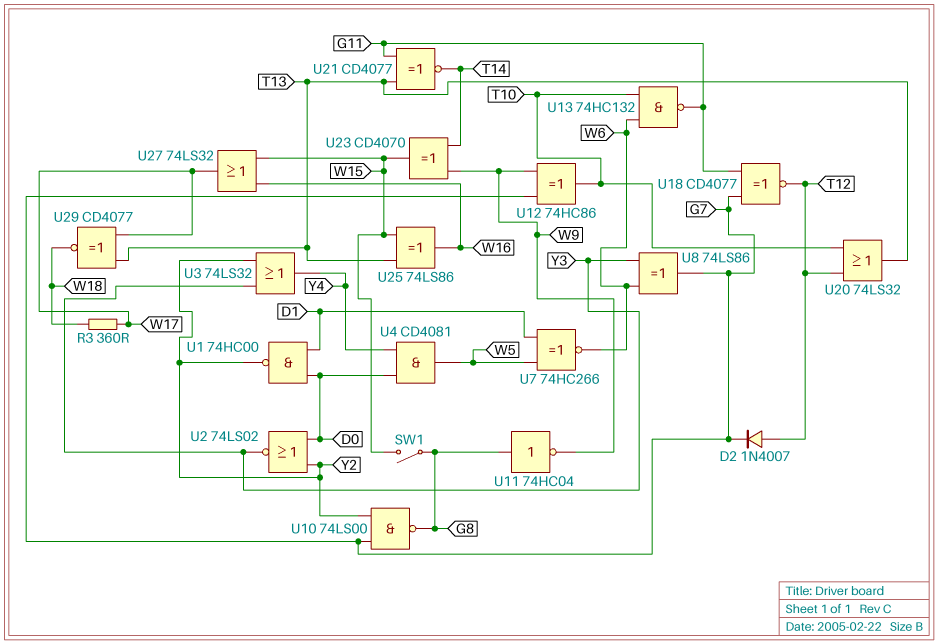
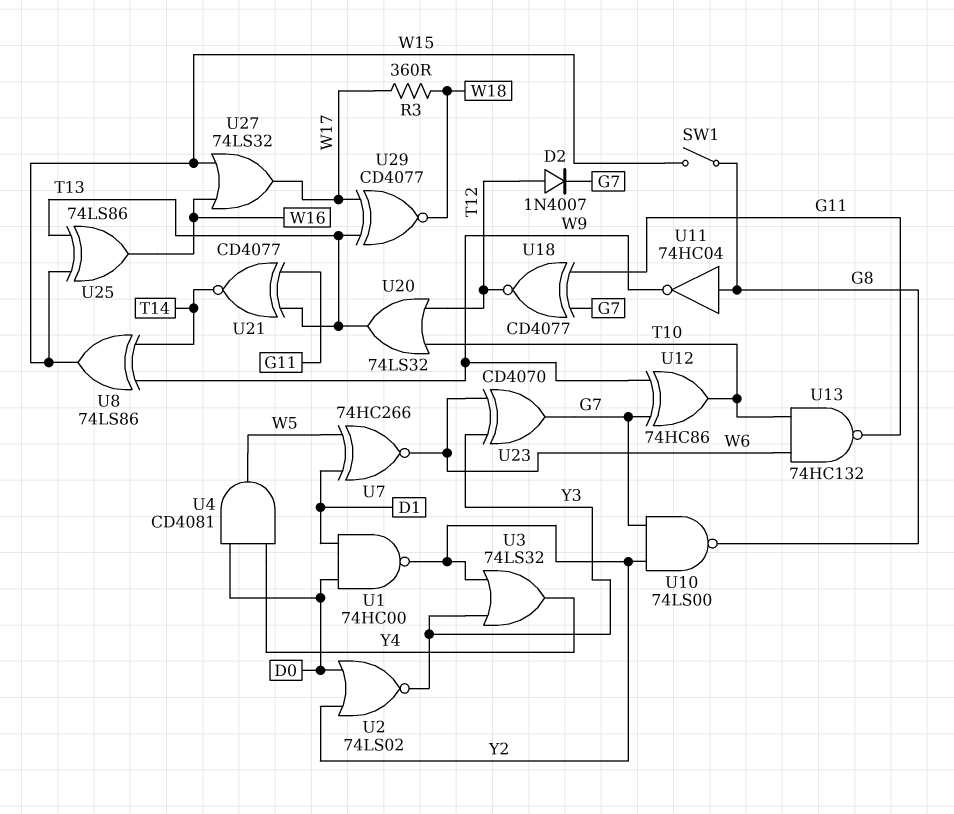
U8: XOR 74LS86 (in W6, in Y3, out G7) -> XOR 74LS86 (in T14, in W9, out W15)
U23: XOR CD4070 (in T14, in W9, out W15) -> XOR CD4070 (in W6, in Y3, out G7)

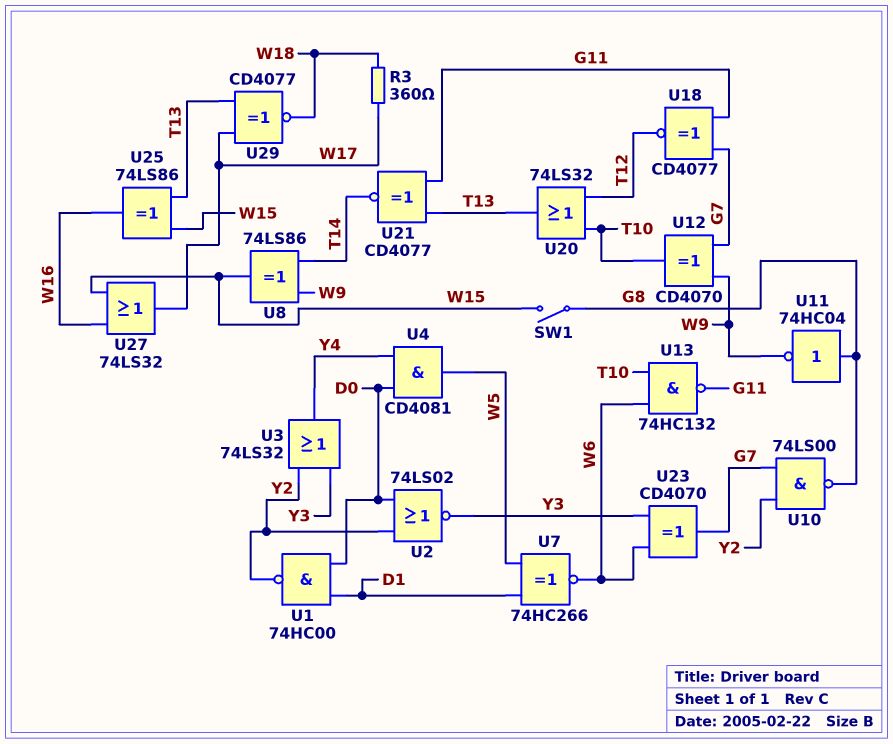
D2: diode 1N4007 (A T12, K G7) -> none
U12: XOR 74HC86 (in G7, in W9, out T10) -> XOR CD4070 (in G7, in W9, out T10)

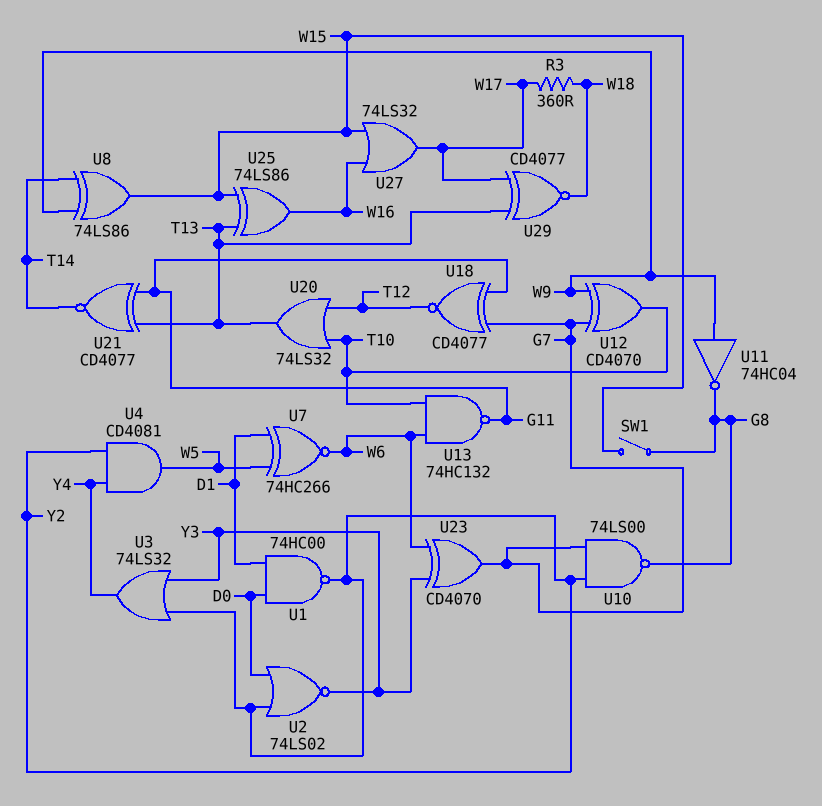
U4: AND CD4081 (in D0, in Y4, out W5) -> AND CD4081 (in Y2, in Y4, out W5)
U11: NOT 74HC04 (in G8, out W9) -> NOT 74HC04 (in W9, out G8)

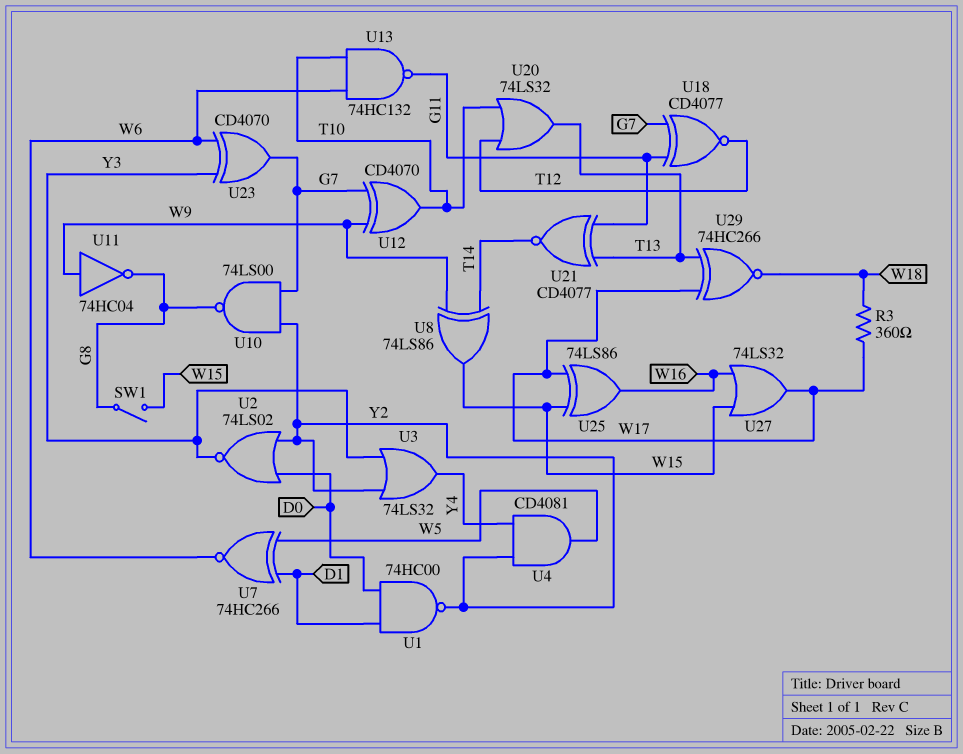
U25: XOR 74LS86 (in T13, in W15, out W16) -> XOR 74LS86 (in W15, in W17, out W16)
U29: XNOR CD4077 (in T13, in W17, out W18) -> XNOR 74HC266 (in T13, in W17, out W18)

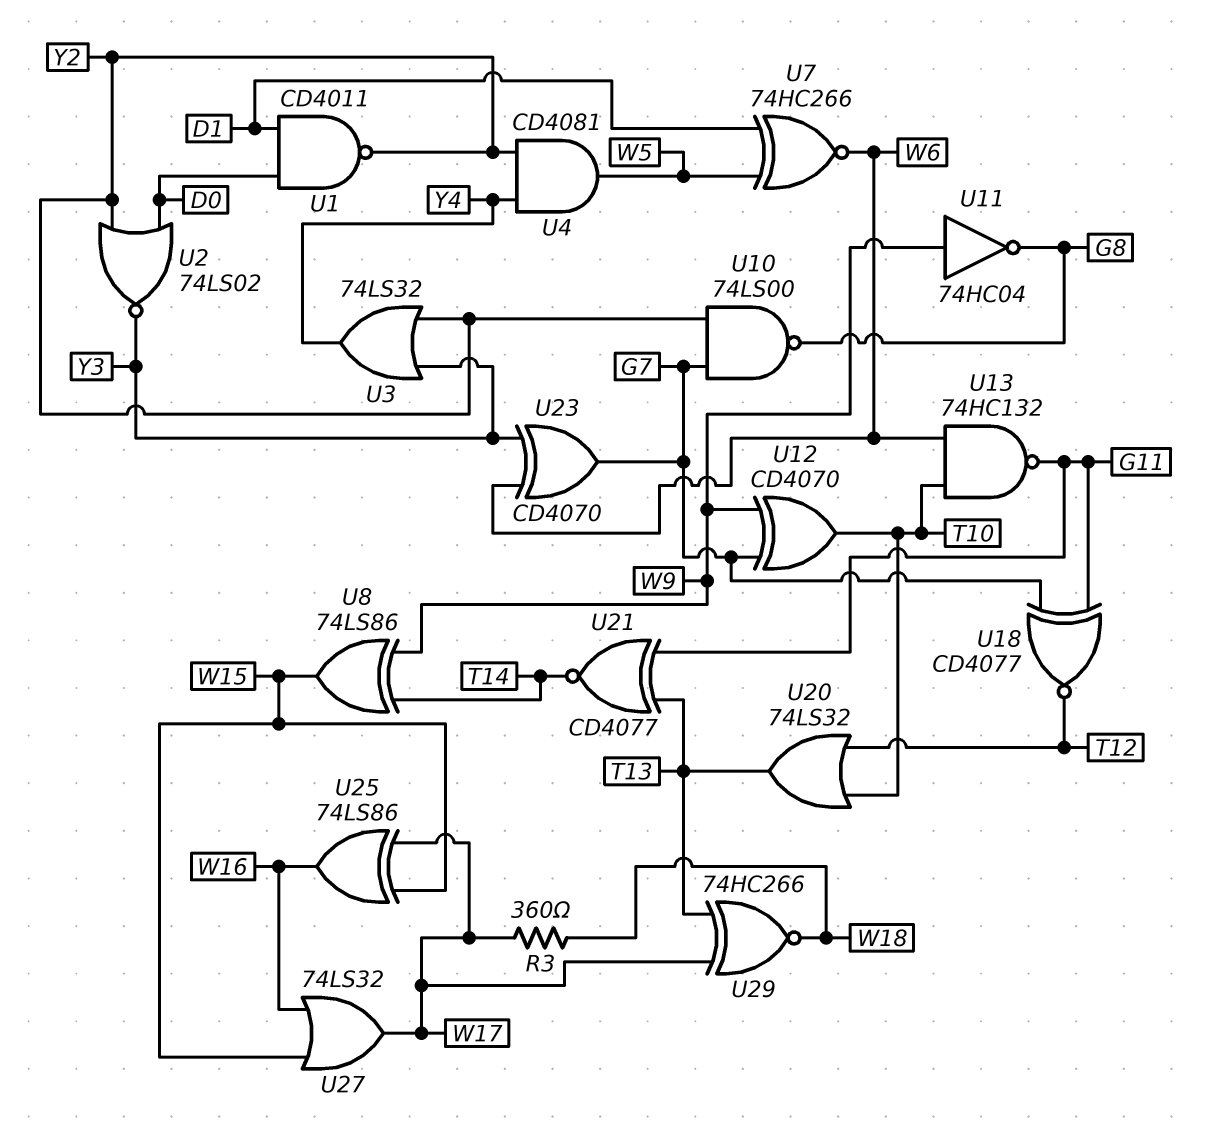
SW1: switch (G8, W15) -> none
U1: NAND 74HC00 (in D0, in D1, out Y2) -> NAND CD4011 (in D0, in D1, out Y2)

